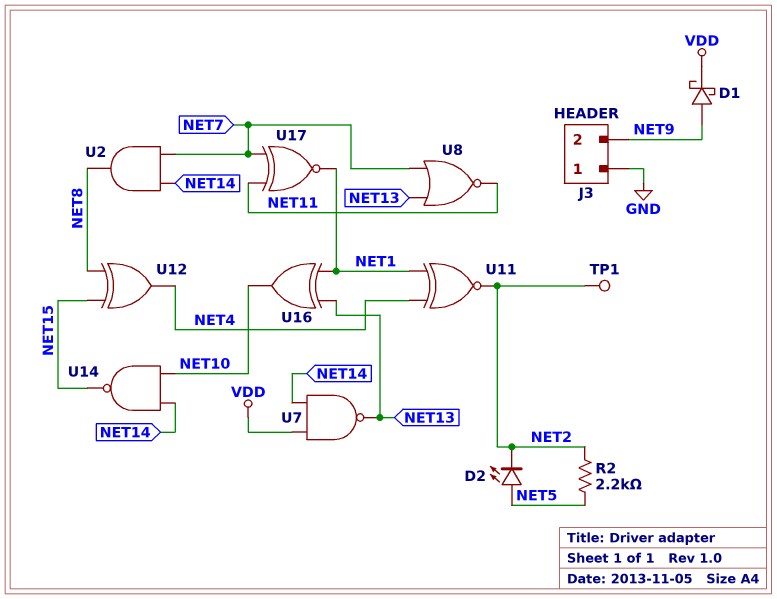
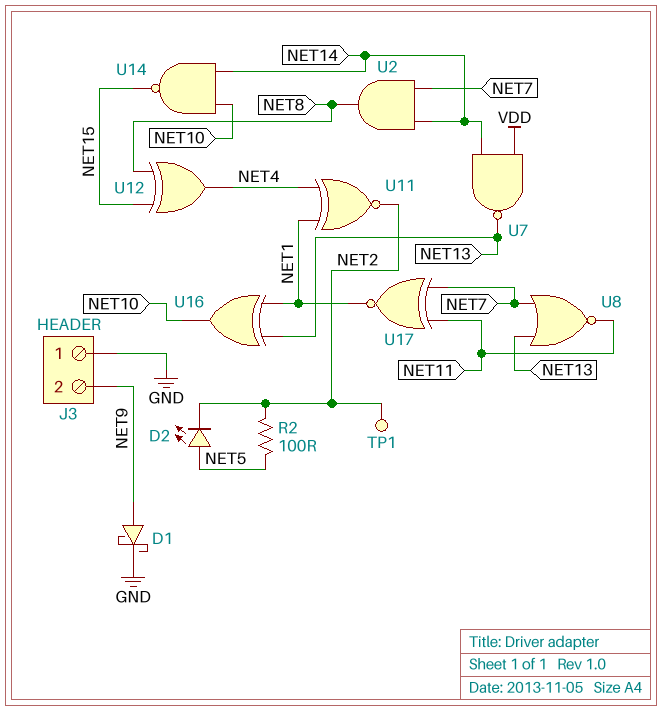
D1: schottky (A NET9, K VDD) -> schottky (A NET9, K GND)
R2: 2.2k (NET2, NET5) -> 100 (NET2, NET5)

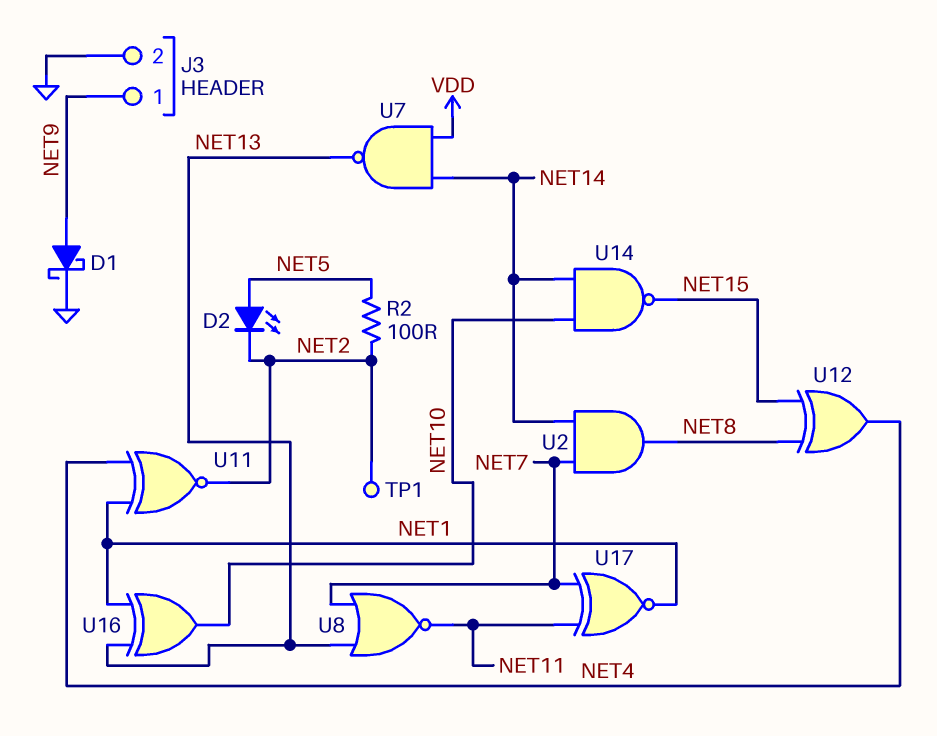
J3 pin 1: GND -> NET9
J3 pin 2: NET9 -> GND

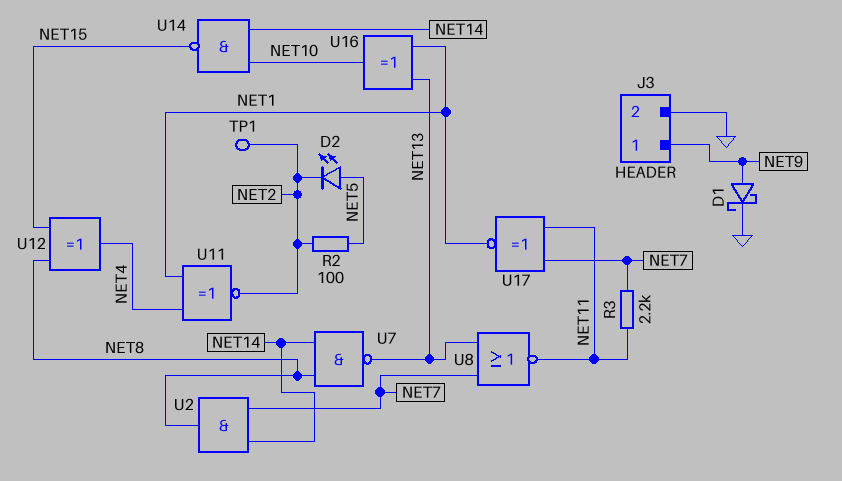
R3: none -> 2.2k (NET7, NET11)
U7: NAND (in NET14, in VDD, out NET13) -> NAND (in NET8, in NET14, out NET13)

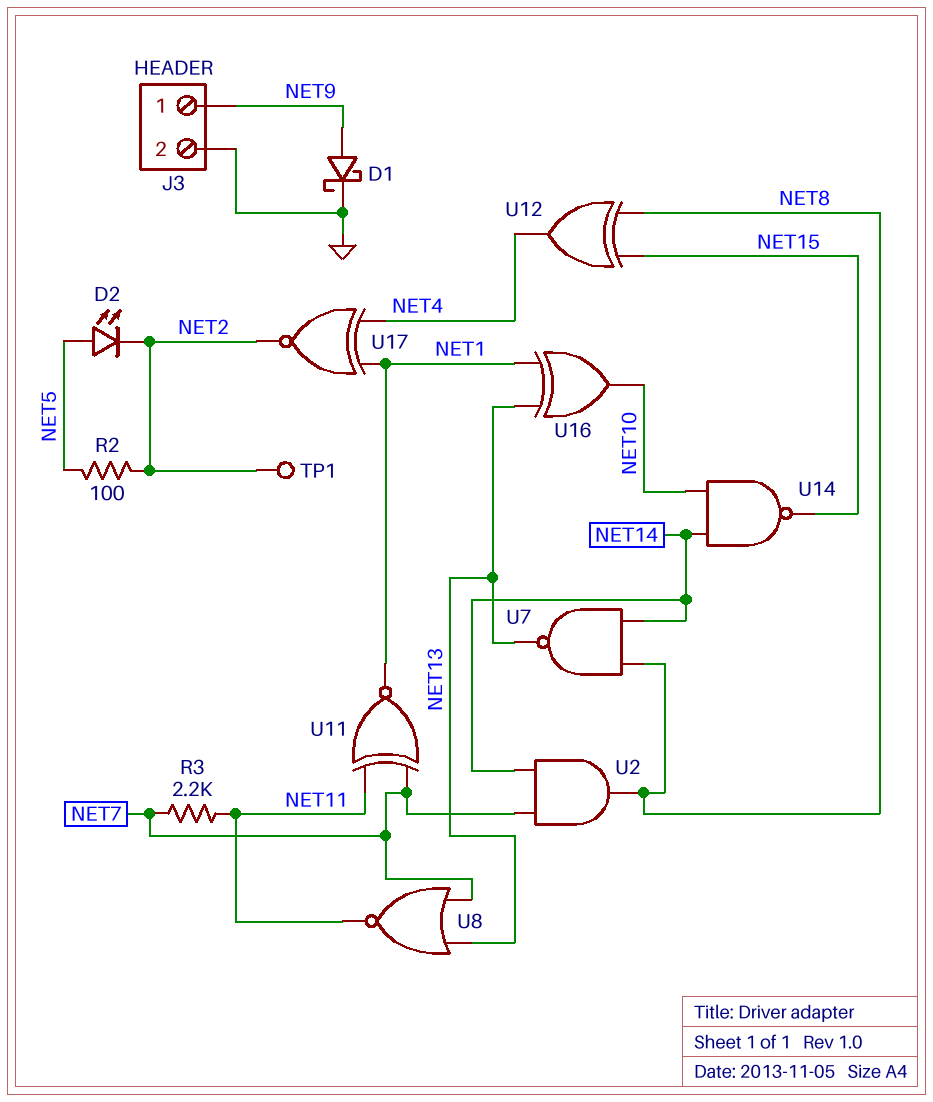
U11: XNOR (in NET1, in NET4, out NET2) -> XNOR (in NET7, in NET11, out NET1)
U17: XNOR (in NET7, in NET11, out NET1) -> XNOR (in NET1, in NET4, out NET2)

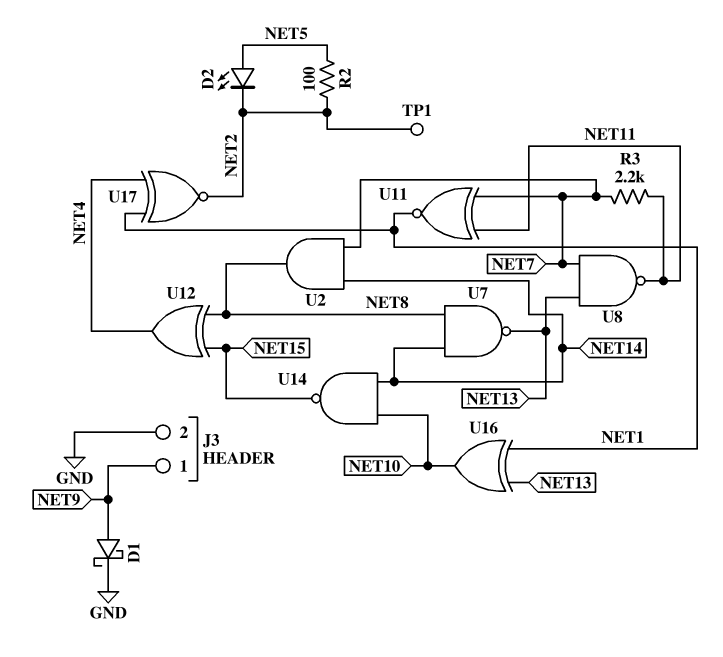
U8: NOR (in NET7, in NET13, out NET11) -> NAND (in NET7, in NET13, out NET11)

